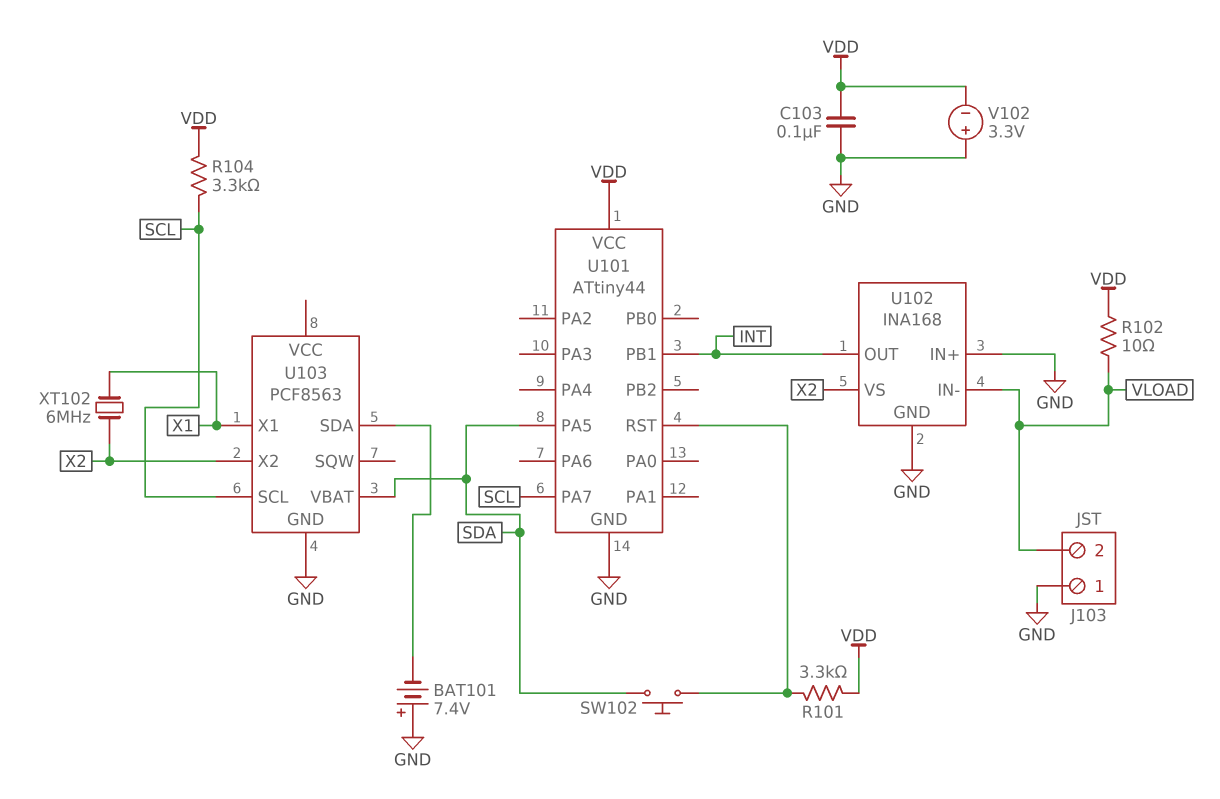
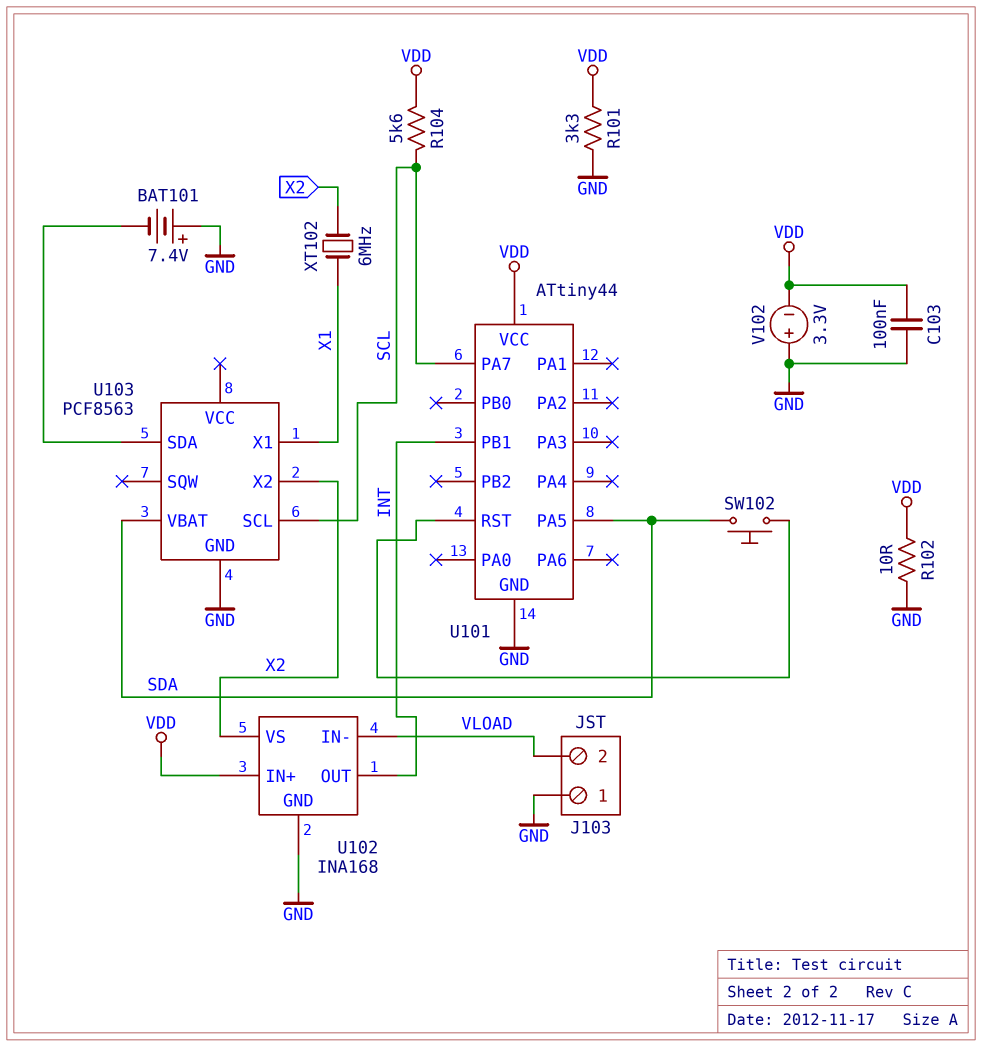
R101: 3.3k (U101/RST, VDD) -> 3.3k (GND, VDD)
R102: 10 (VDD, VLOAD) -> 10 (GND, VDD)
R104: 3.3k (SCL, VDD) -> 5.6k (SCL, VDD)
U102 pin IN+: GND -> VDD

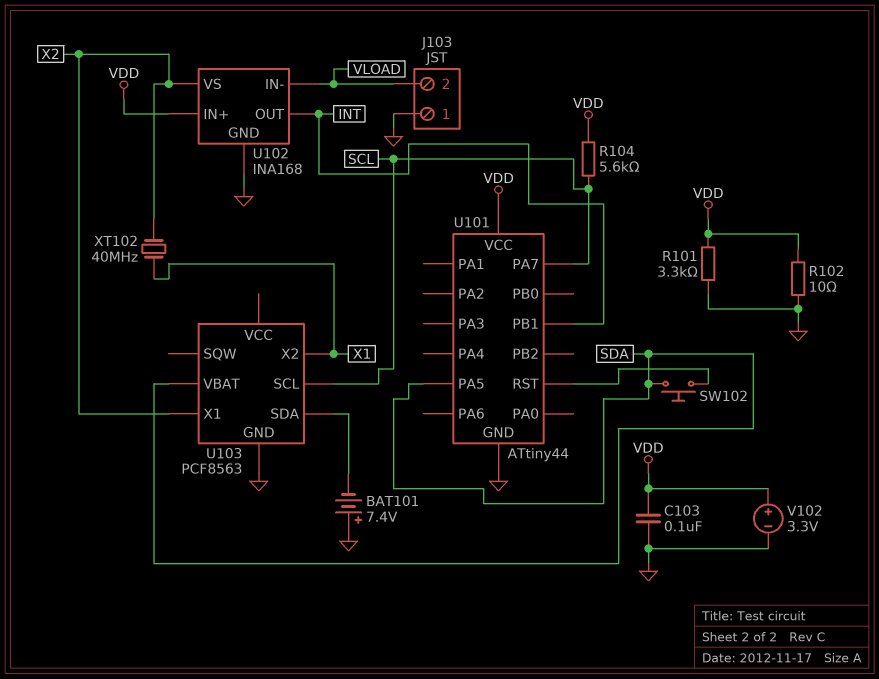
U103 pin X1: X1 -> X2
U103 pin X2: X2 -> X1
V102: 3.3V (plus GND, minus VDD) -> 3.3V (plus VDD, minus GND)
XT102: 6MHz (X1, X2) -> 40MHz (X1, X2)

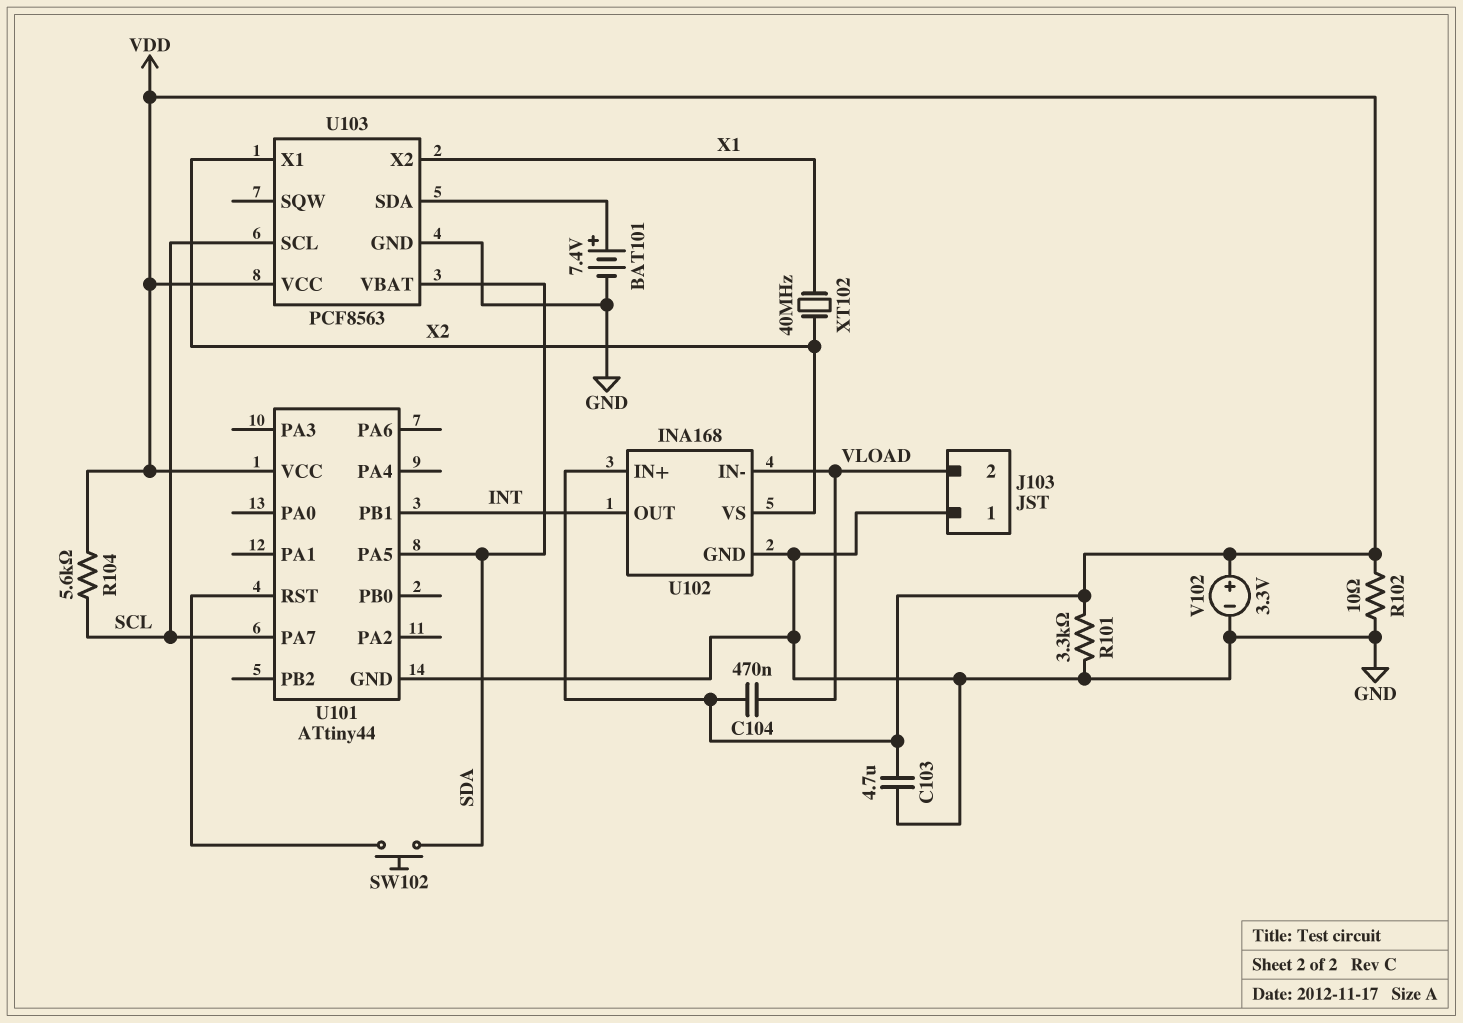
BAT101: 7.4V (plus GND, minus U103/SDA) -> 7.4V (plus U103/SDA, minus GND)
C103: 100nF (GND, VDD) -> 4.7uF (GND, VDD)
C104: none -> 470nF (VDD, VLOAD)
U103 pin VCC: none -> VDD

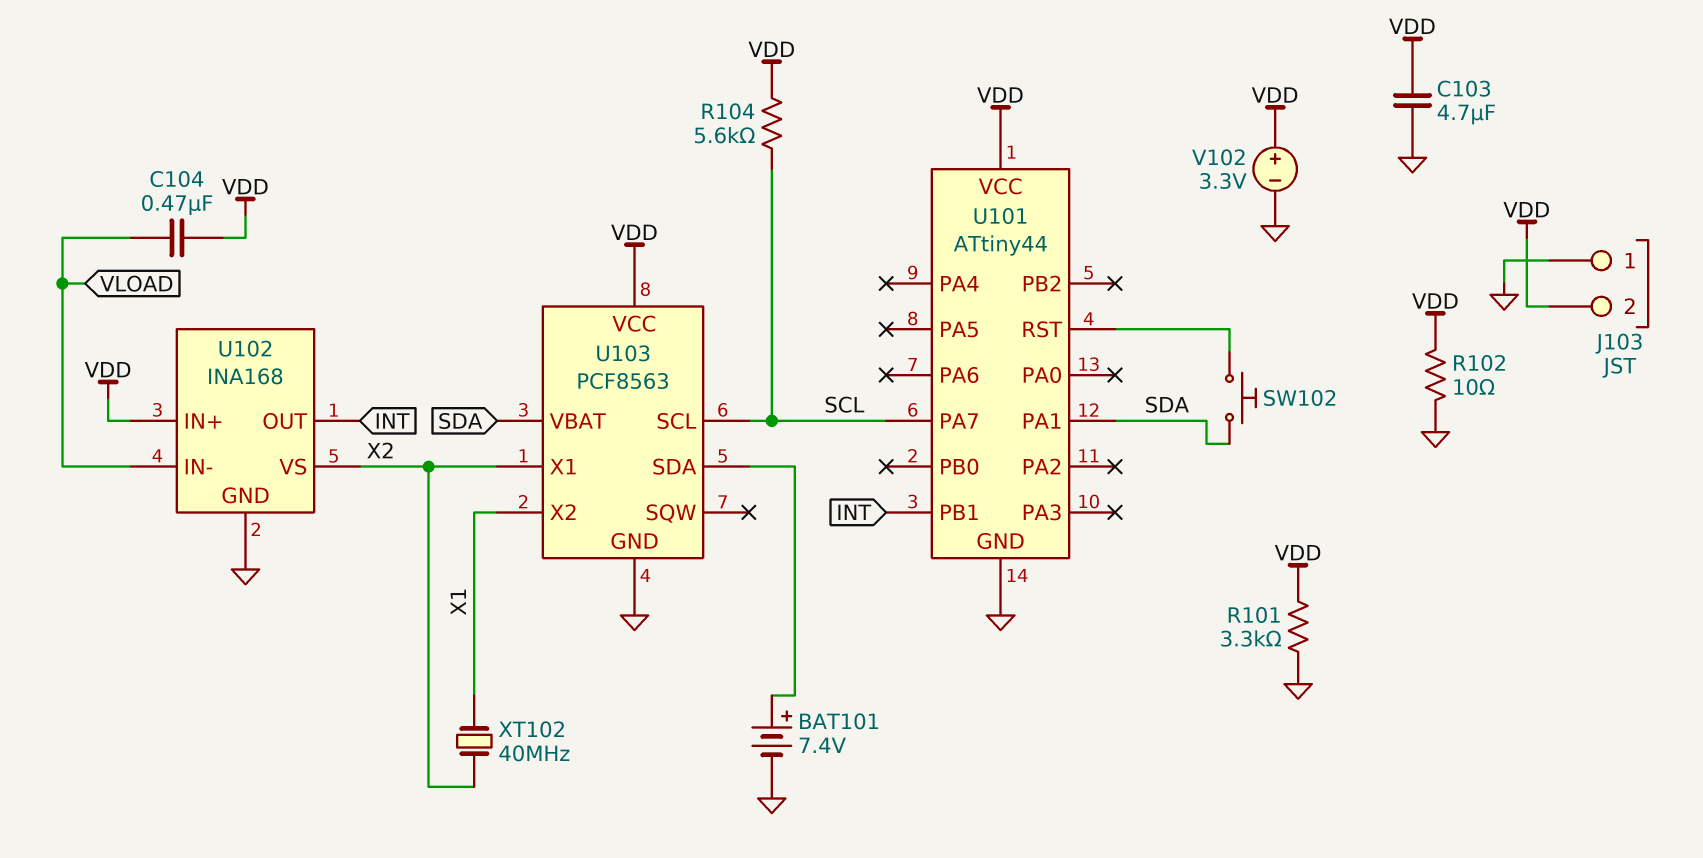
J103 pin 2: VLOAD -> VDD
U101 pin PA1: none -> SDA
U101 pin PA5: SDA -> none

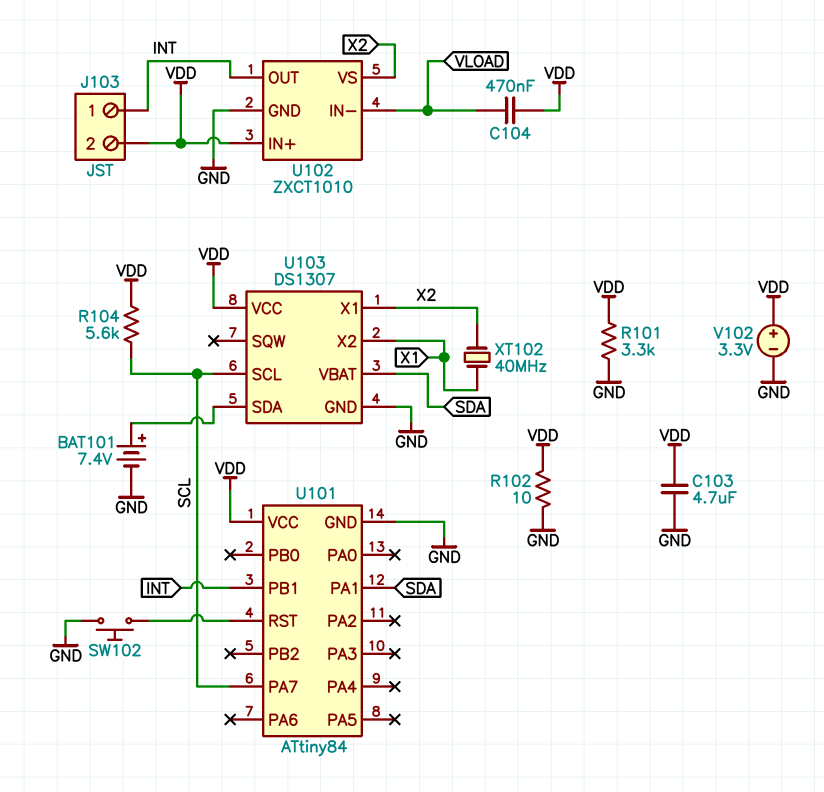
J103 pin 1: GND -> INT
SW102: button (SDA, U101/RST) -> button (GND, U101/RST)
U101: ATtiny44 -> ATtiny84
U102: INA168 -> ZXCT1010
U103: PCF8563 -> DS1307

